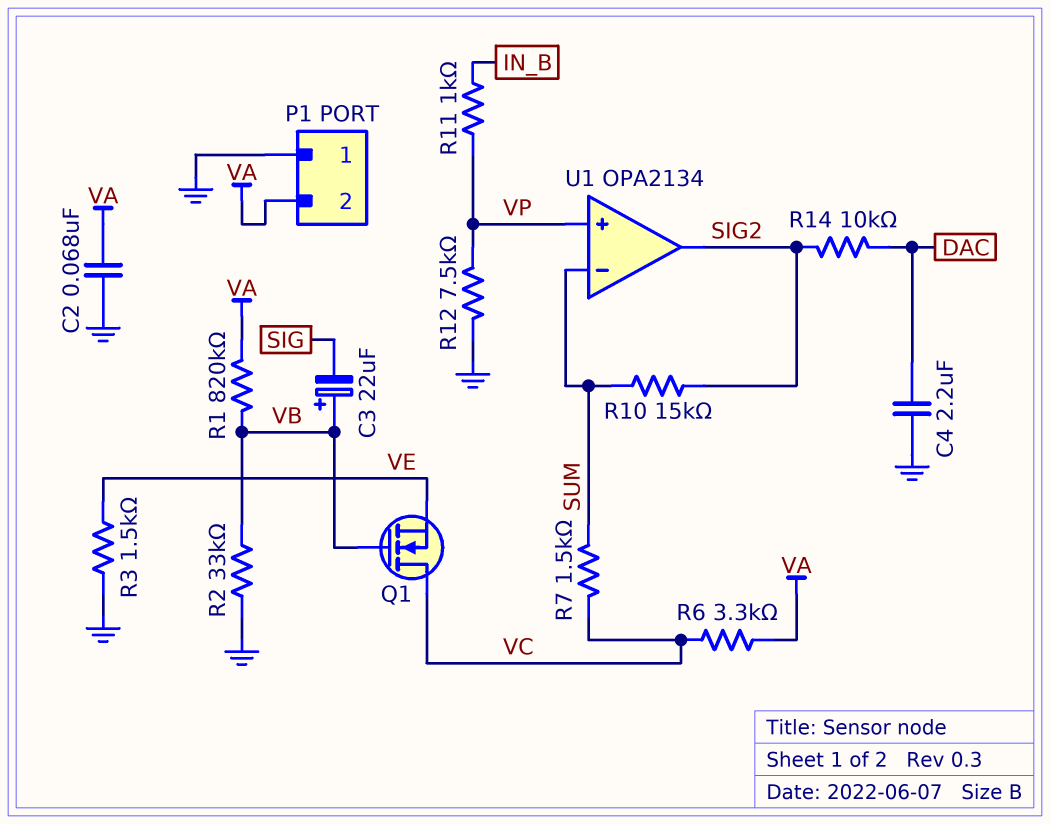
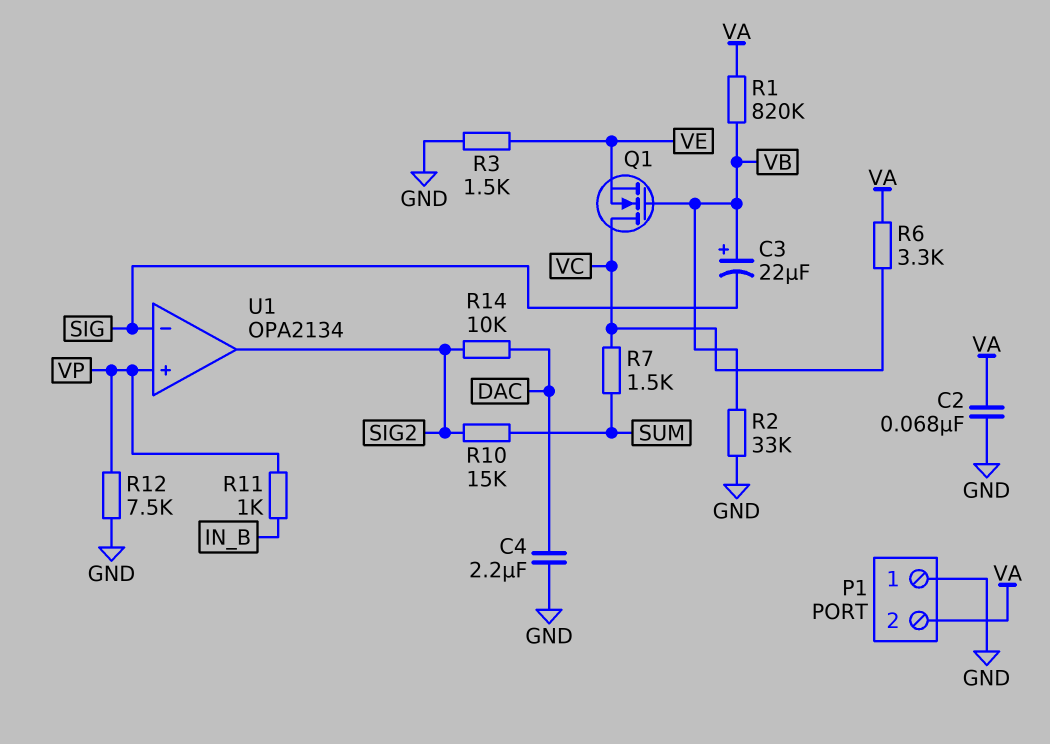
U1 pin in-: SUM -> SIG

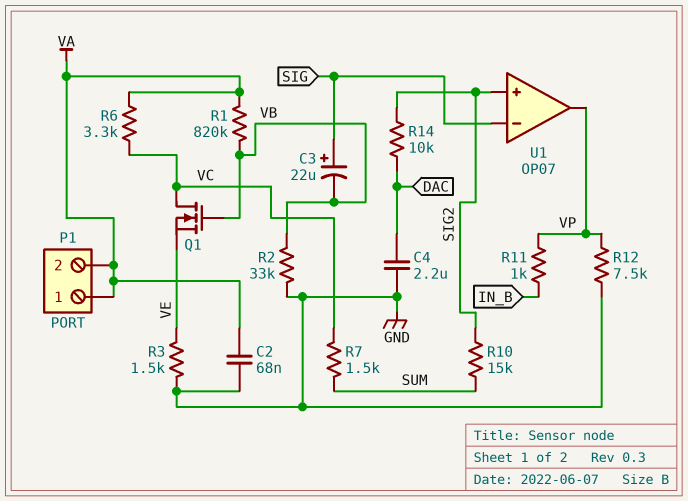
C3: 22uF (plus VB, minus SIG) -> 22uF (plus SIG, minus VB)
P1 pin 1: GND -> VA
U1: OPA2134 -> OP07
U1 pin in+: VP -> SIG2
U1 pin out: SIG2 -> VP

